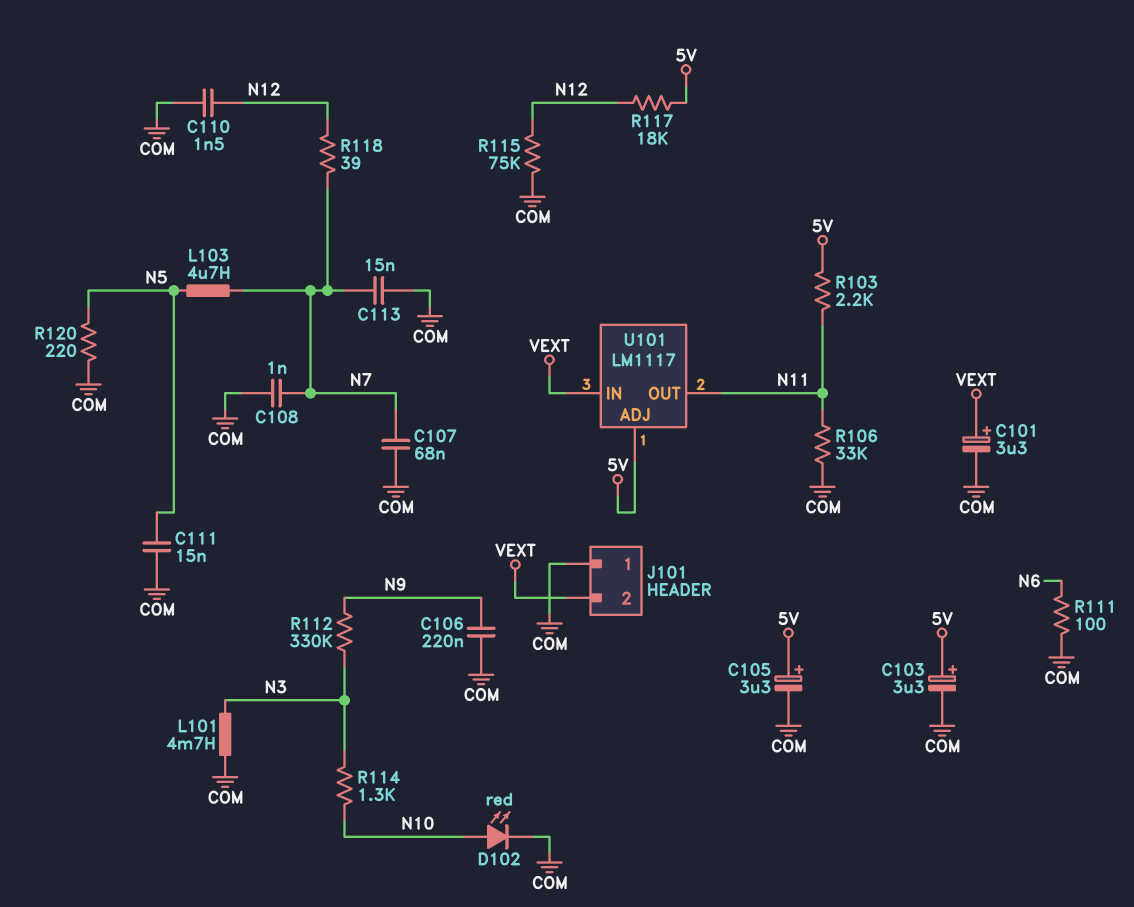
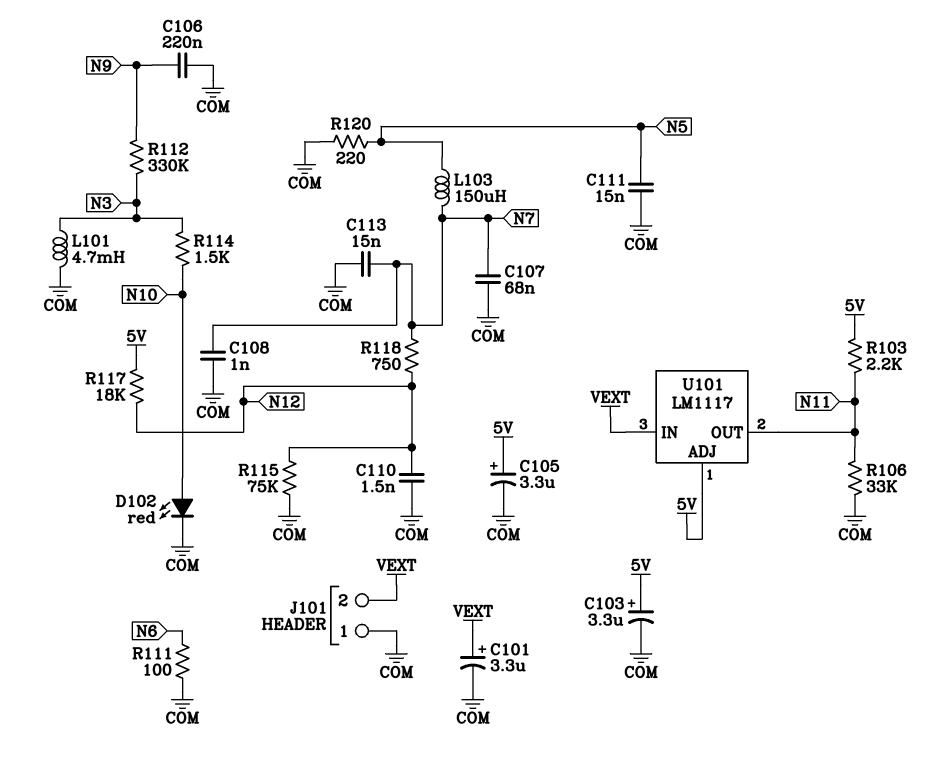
L103: 4.7uH (N5, N7) -> 150uH (N5, N7)
R114: 1.3k (N3, N10) -> 1.5k (N3, N10)
R118: 39 (N7, N12) -> 750 (N7, N12)

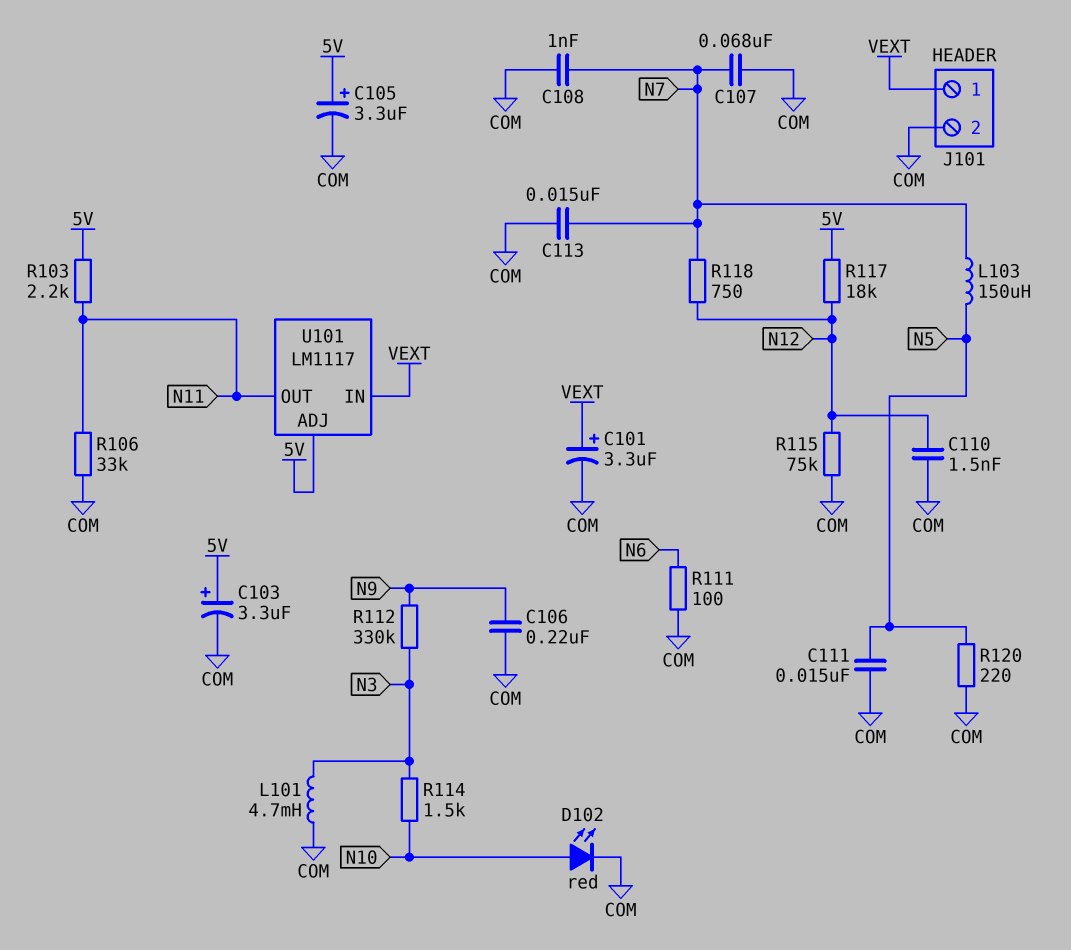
J101 pin 1: COM -> VEXT
J101 pin 2: VEXT -> COM

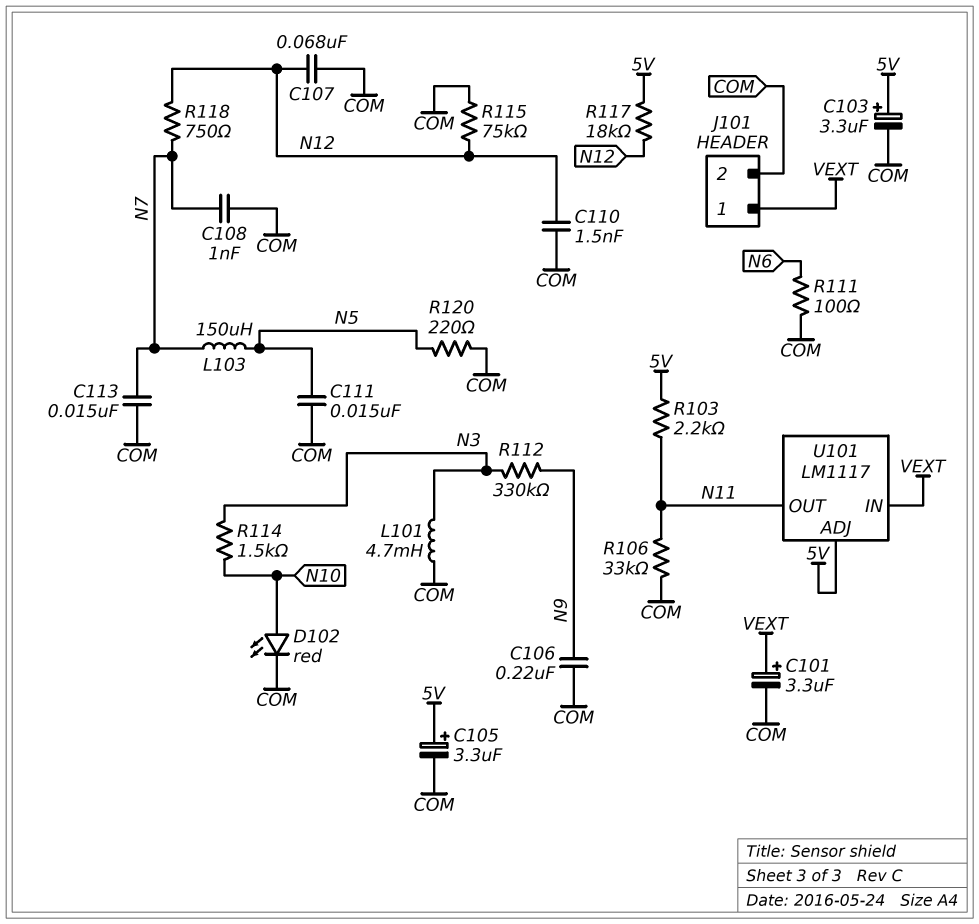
C107: 68nF (COM, N7) -> 68nF (COM, N12)

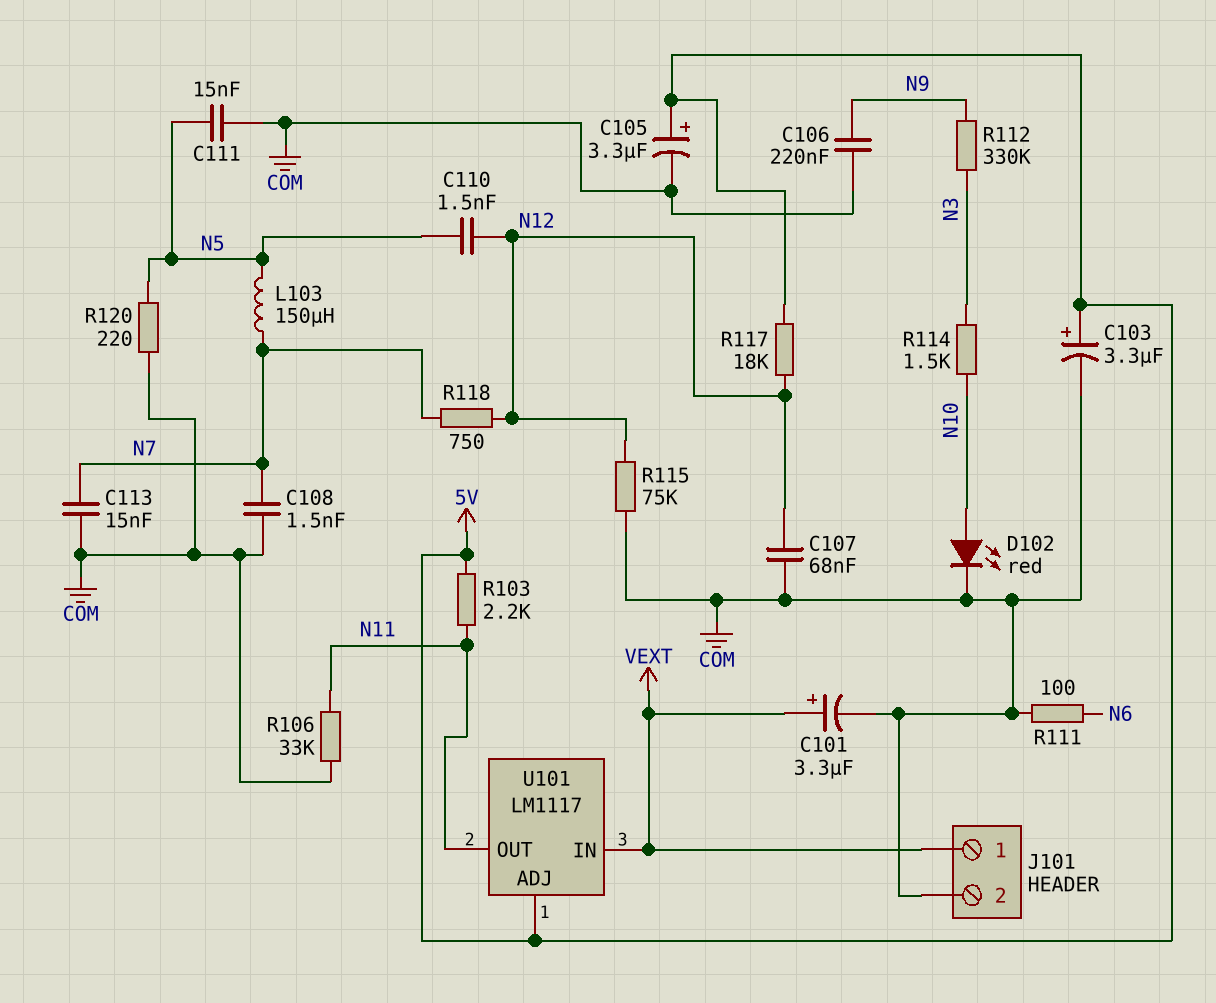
C108: 1nF (COM, N7) -> 1.5nF (COM, N7)
C110: 1.5nF (COM, N12) -> 1.5nF (N5, N12)
L101: 4.7mH (COM, N3) -> none

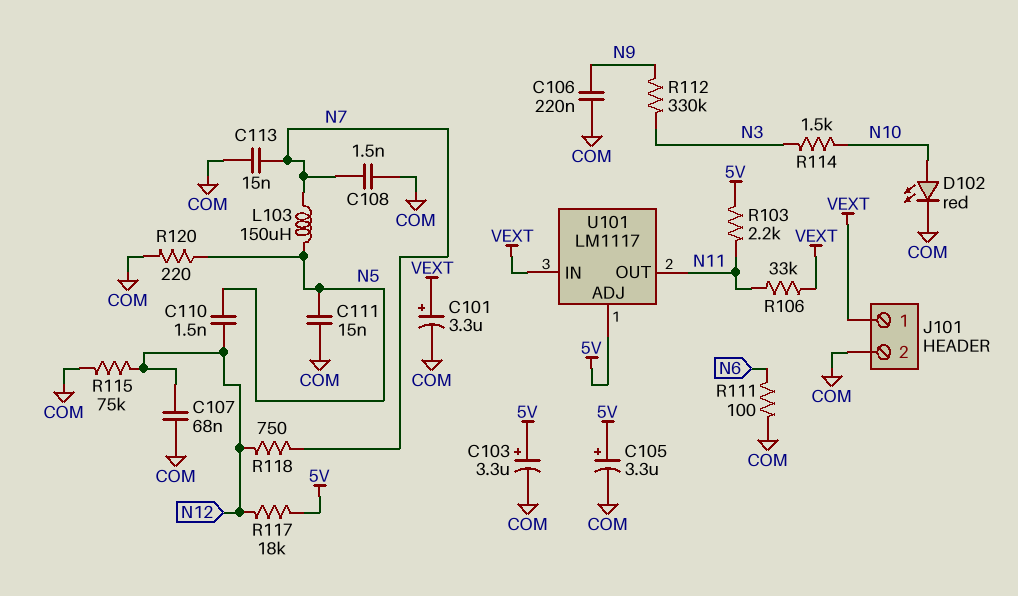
R106: 33k (COM, N11) -> 33k (N11, VEXT)

